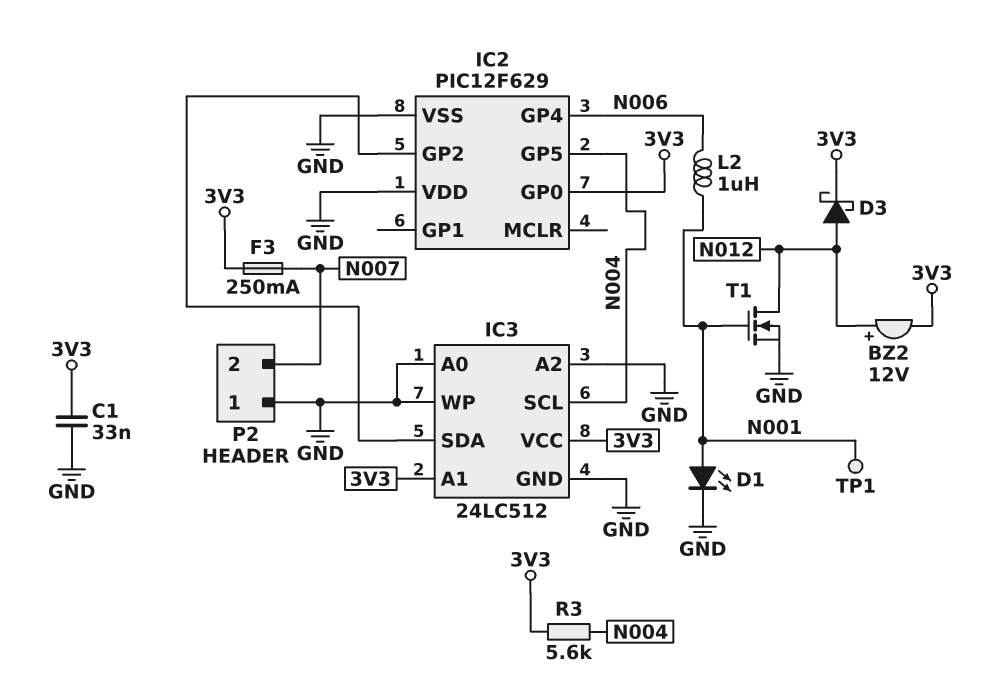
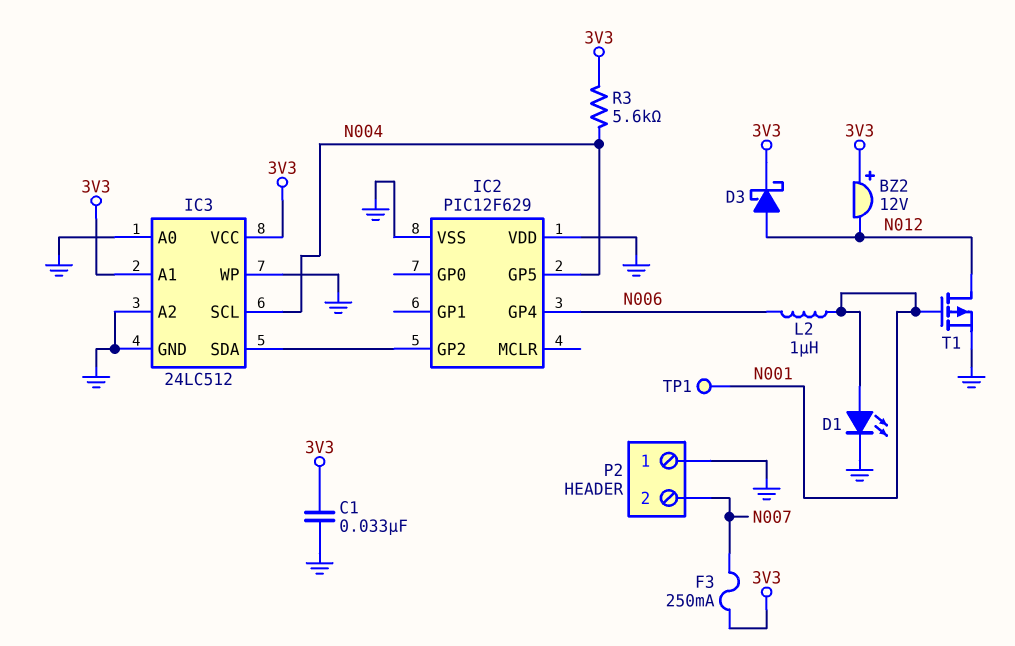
BZ2: buzzer 12V (plus N012, minus 3V3) -> buzzer 12V (plus 3V3, minus N012)
IC2 pin GP0: 3V3 -> none
T1: NMOS (G N001, D N012, S GND) -> PMOS (G N001, D N012, S GND)

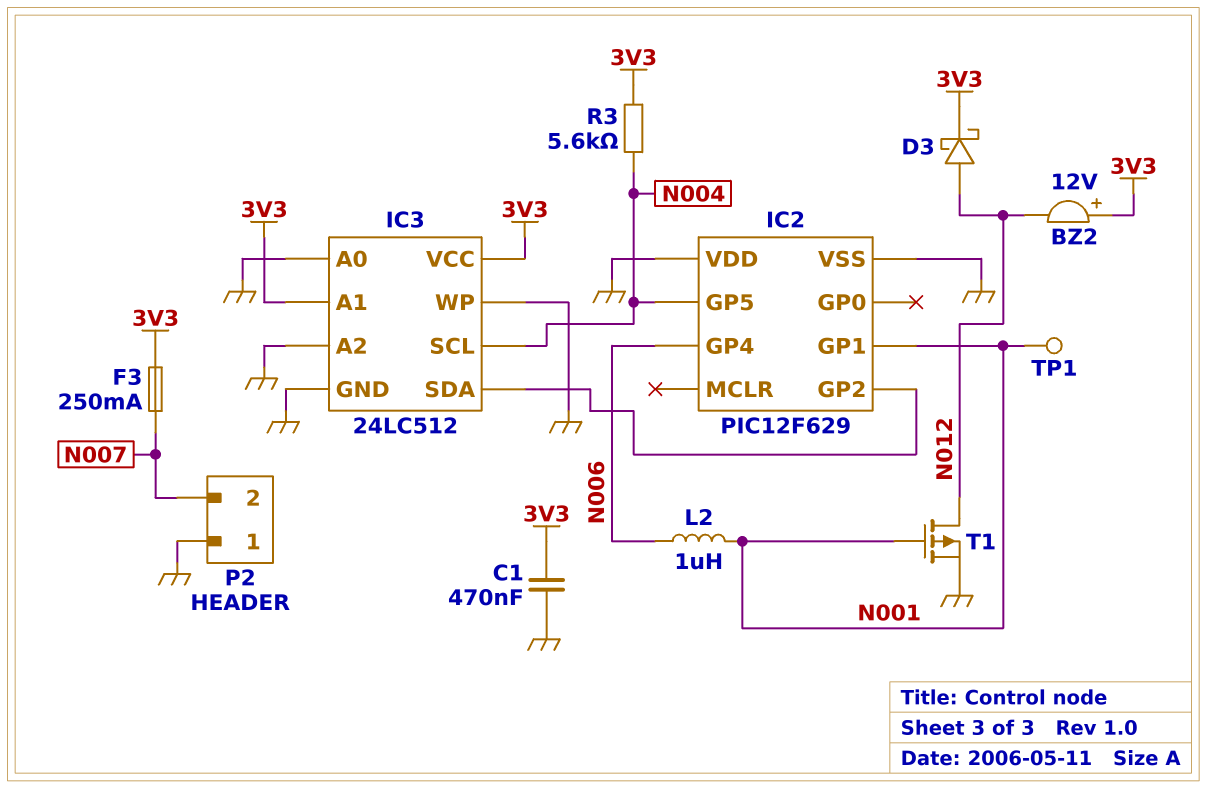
C1: 33nF (3V3, GND) -> 470nF (3V3, GND)
D1: LED (A N001, K GND) -> none
IC2 pin GP1: none -> N001

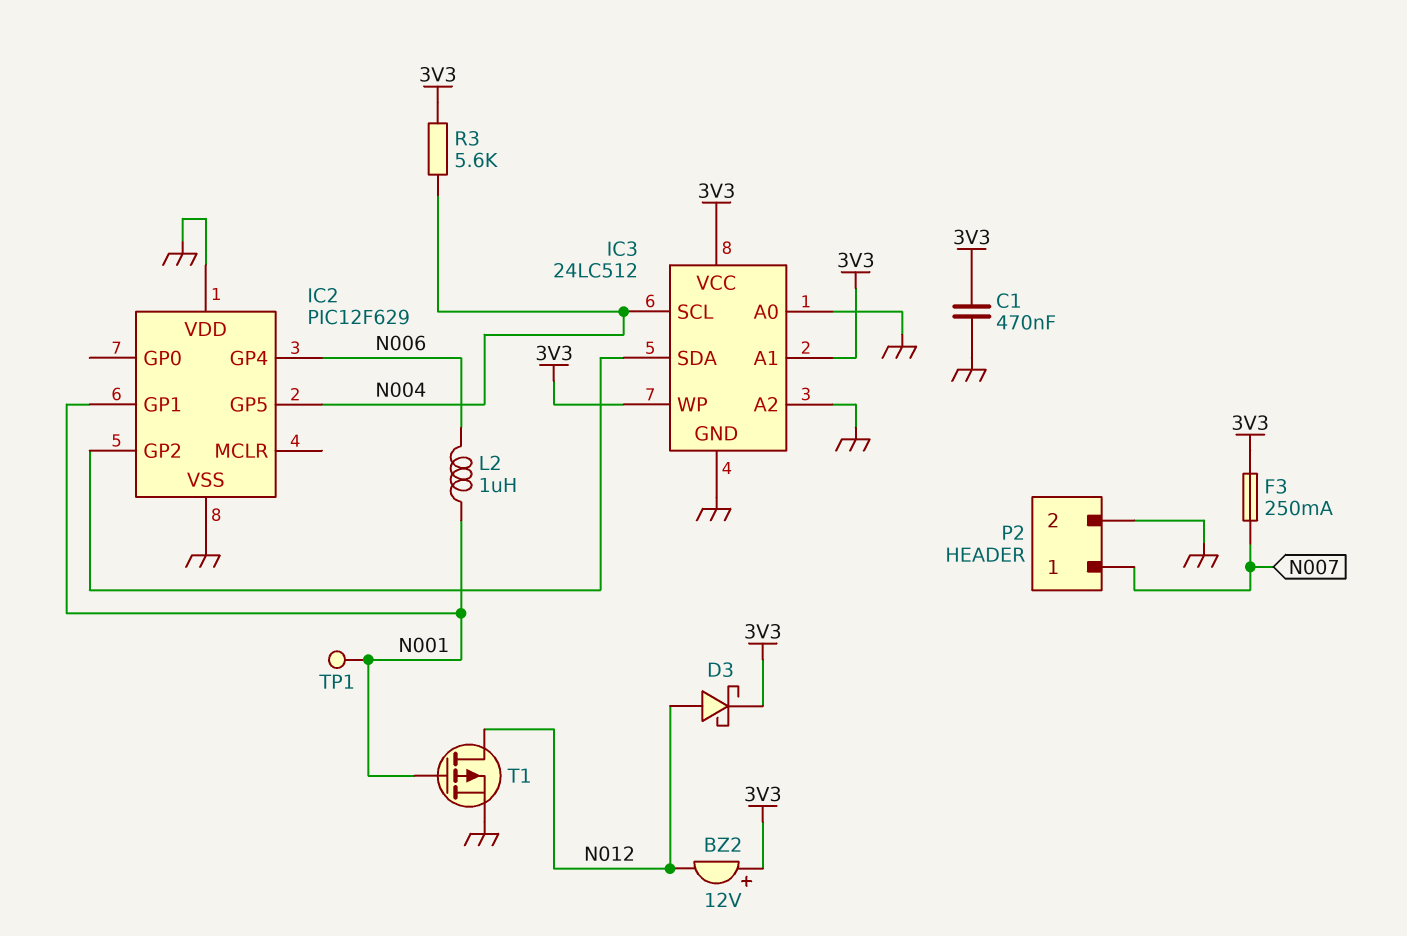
IC3 pin WP: GND -> 3V3
P2 pin 1: GND -> N007
P2 pin 2: N007 -> GND

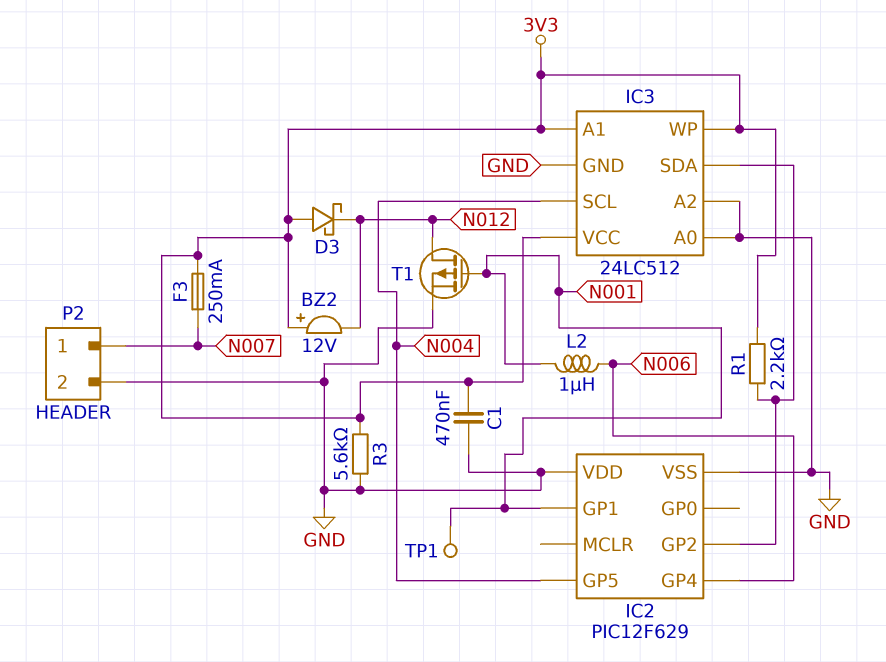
D3: schottky (A N012, K 3V3) -> schottky (A 3V3, K N012)
R1: none -> 2.2k (3V3, IC2/GP2)
R3: 5.6k (3V3, N004) -> 5.6k (3V3, GND)

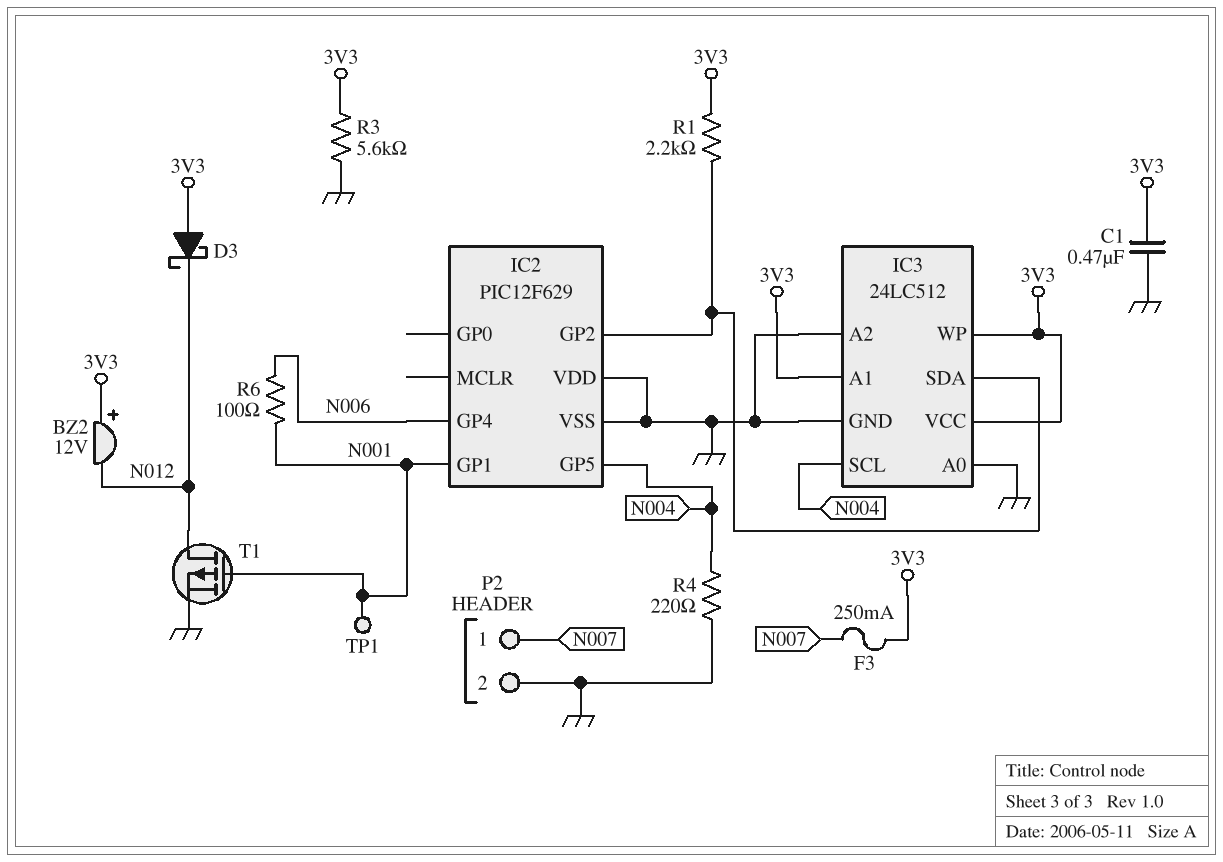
L2: 1uH (N001, N006) -> none
R4: none -> 220 (GND, N004)
R6: none -> 100 (N001, N006)

